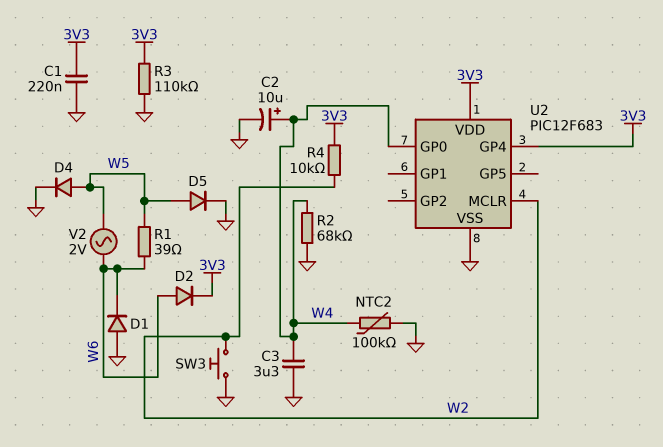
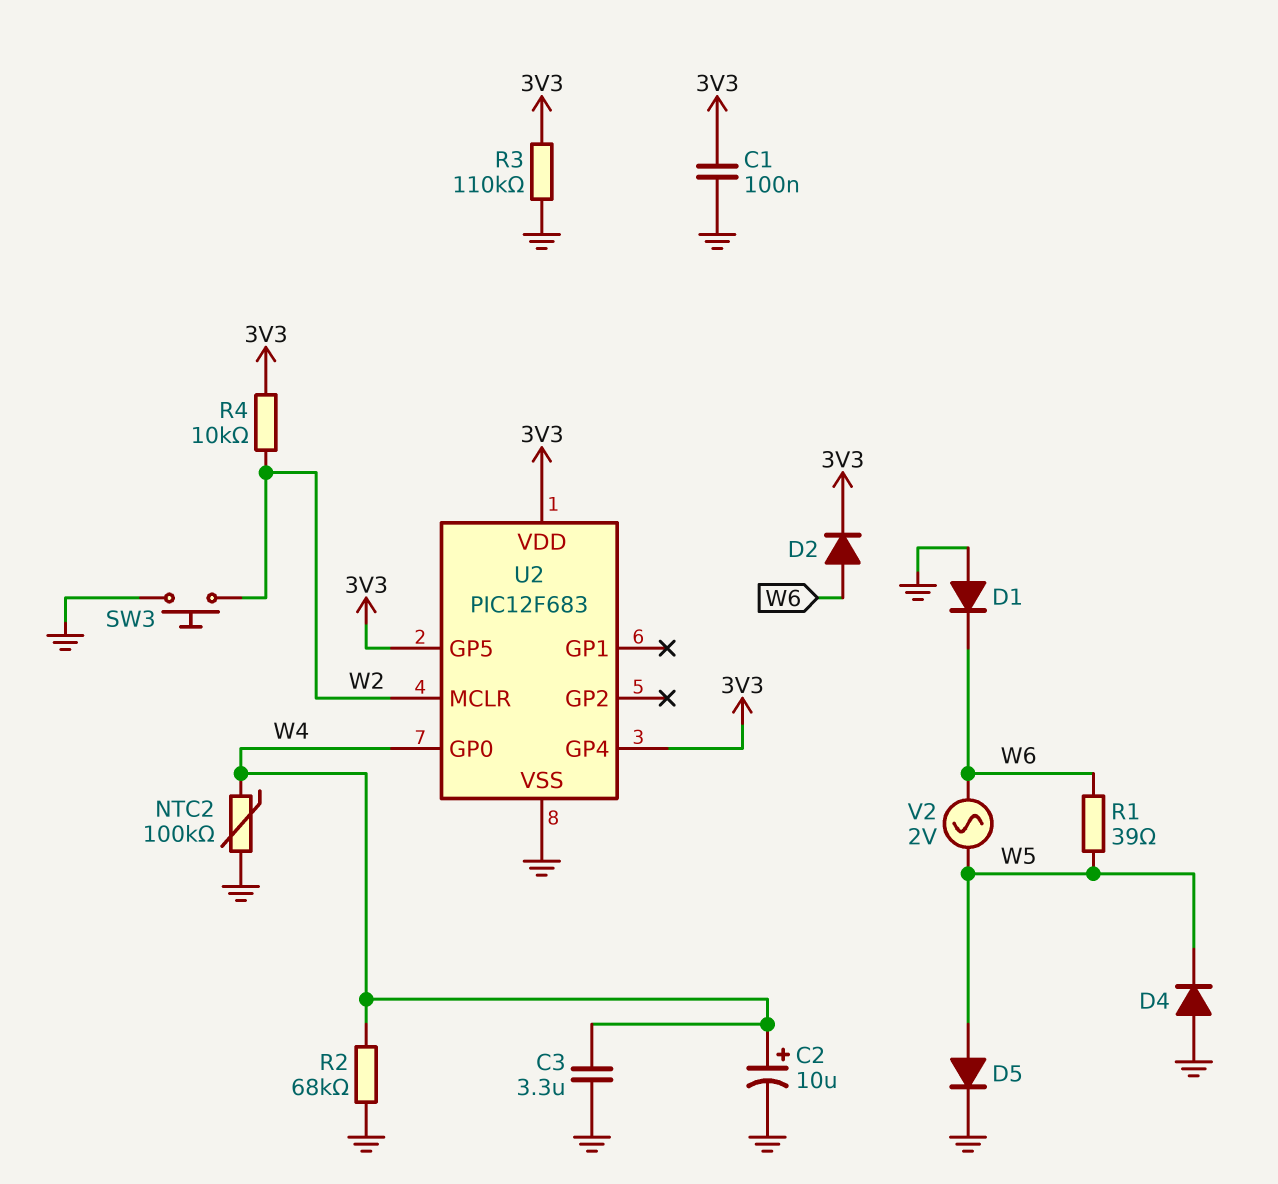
C1: 220nF (3V3, GND) -> 100nF (3V3, GND)
D4: diode (A W5, K GND) -> diode (A GND, K W5)
U2 pin GP5: none -> 3V3

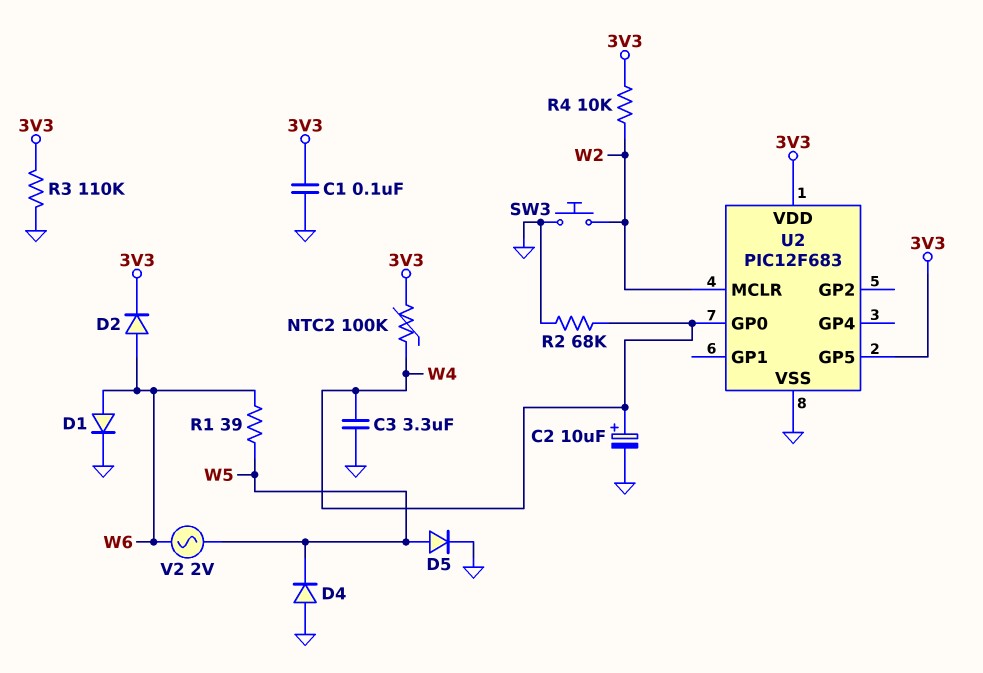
D1: diode (A GND, K W6) -> diode (A W6, K GND)
NTC2: 100k (GND, W4) -> 100k (3V3, W4)
U2 pin GP4: 3V3 -> none

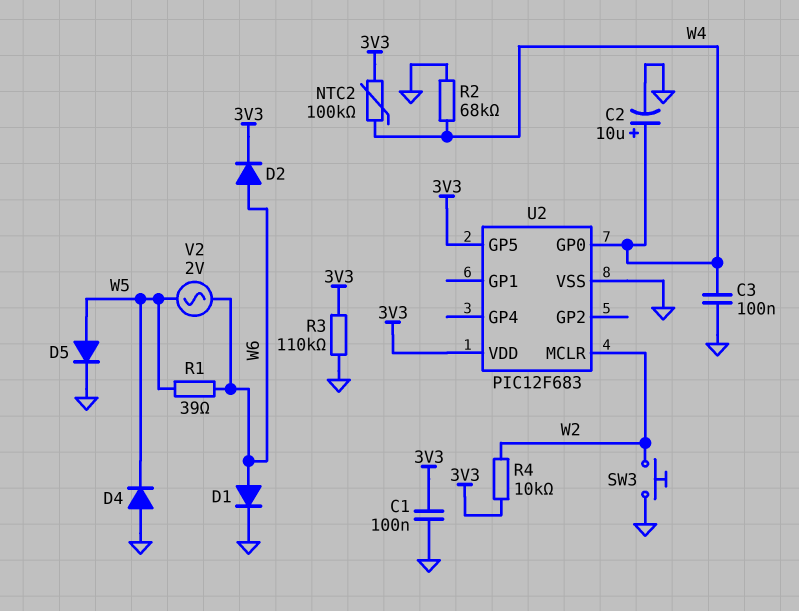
C3: 3.3uF (GND, W4) -> 100nF (GND, W4)

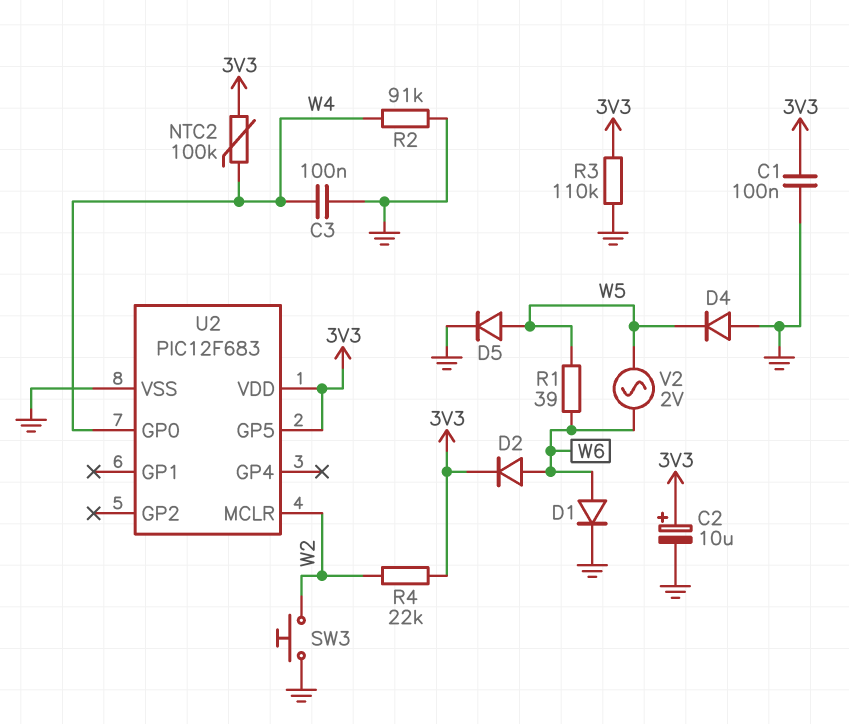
C2: 10uF (plus W4, minus GND) -> 10uF (plus 3V3, minus GND)
R2: 68k (GND, W4) -> 91k (GND, W4)
R4: 10k (3V3, W2) -> 22k (3V3, W2)

